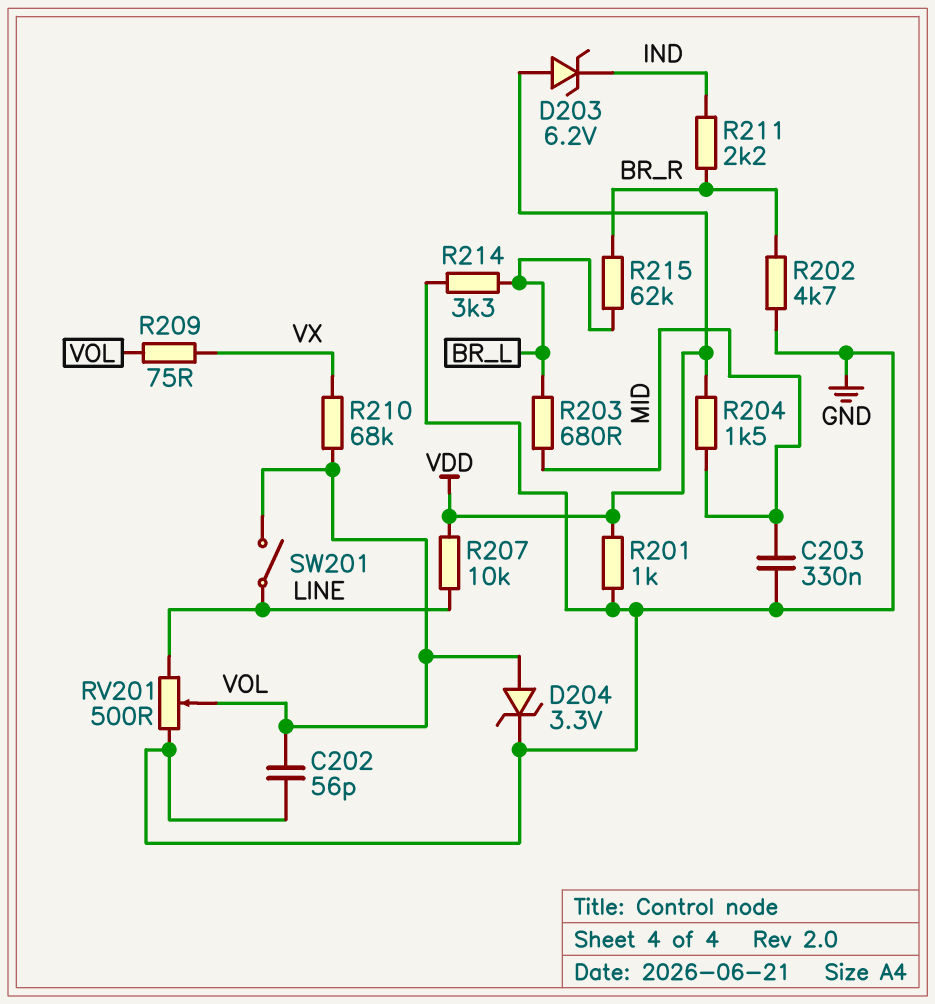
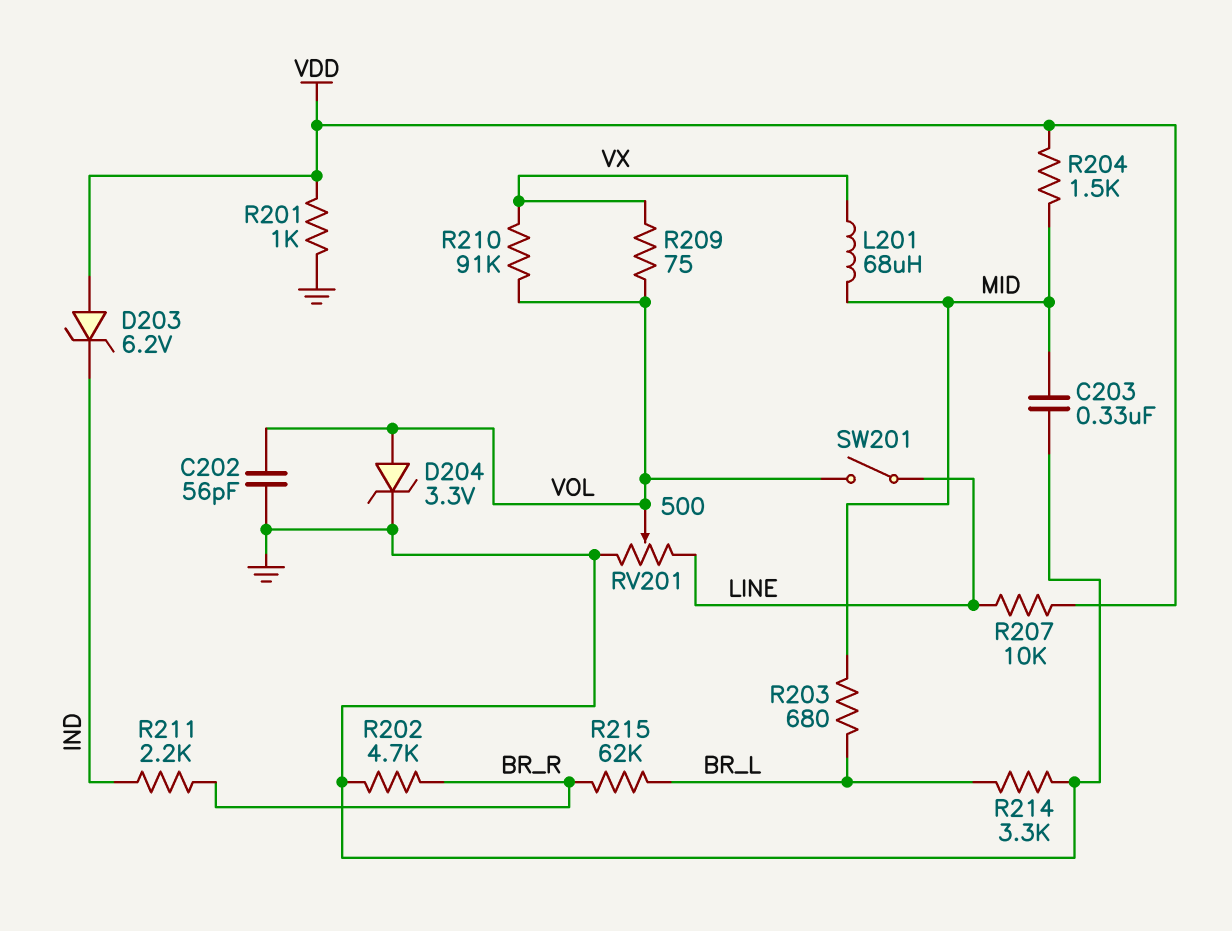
L201: none -> 68uH (MID, VX)
R210: 68k (VOL, VX) -> 91k (VOL, VX)

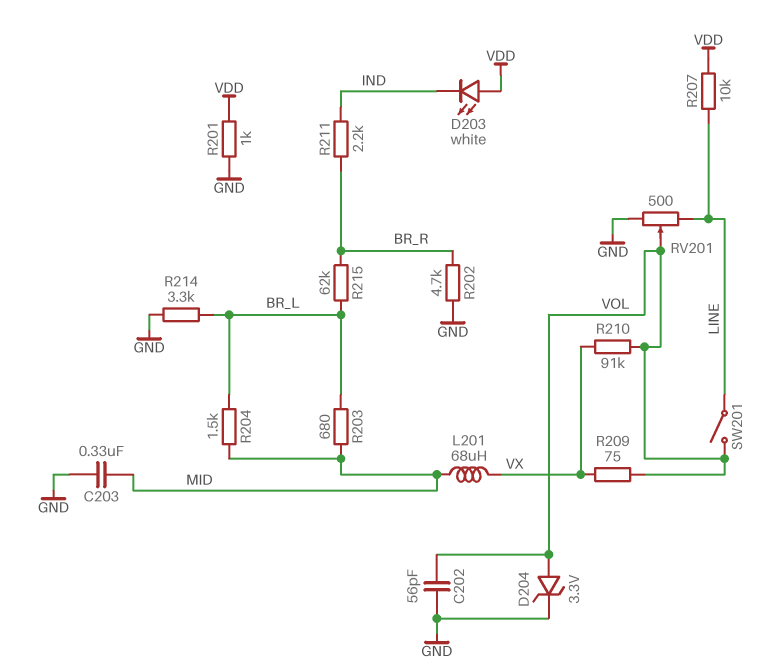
D203: zener 6.2V (A VDD, K IND) -> LED white (A VDD, K IND)
R204: 1.5k (MID, VDD) -> 1.5k (BR_L, MID)

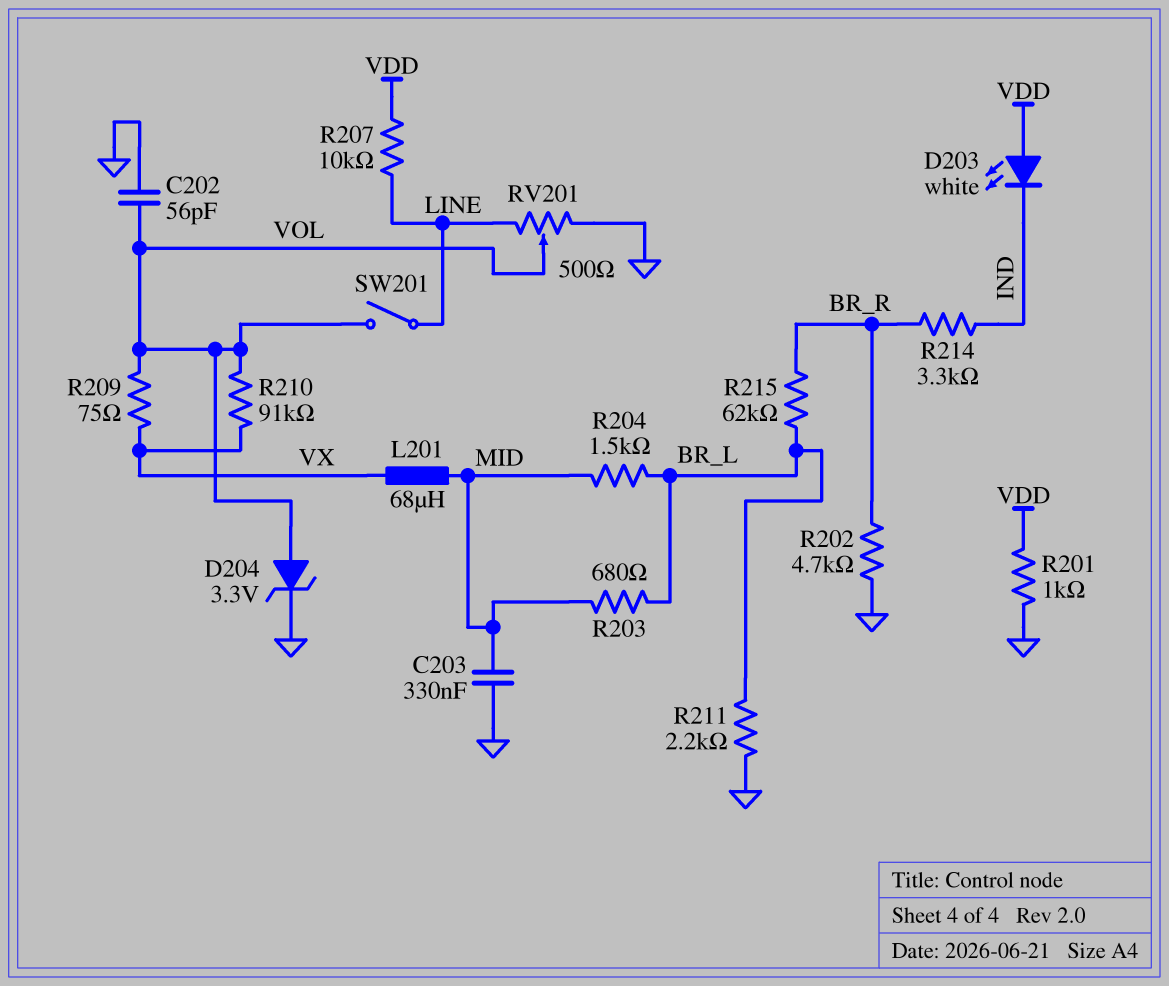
R211: 2.2k (BR_R, IND) -> 2.2k (BR_L, GND)
R214: 3.3k (BR_L, GND) -> 3.3k (BR_R, IND)

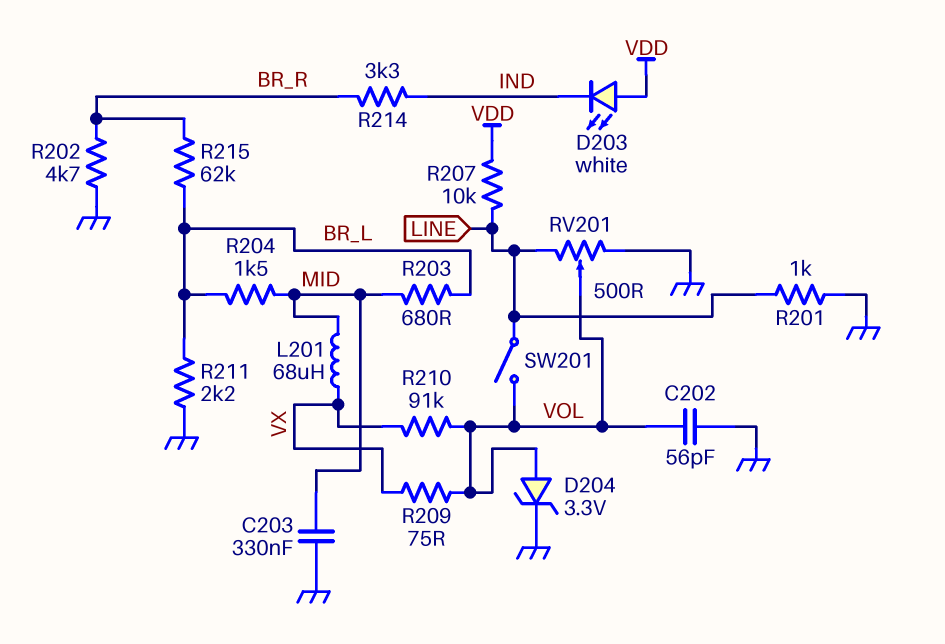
R201: 1k (GND, VDD) -> 1k (GND, LINE)

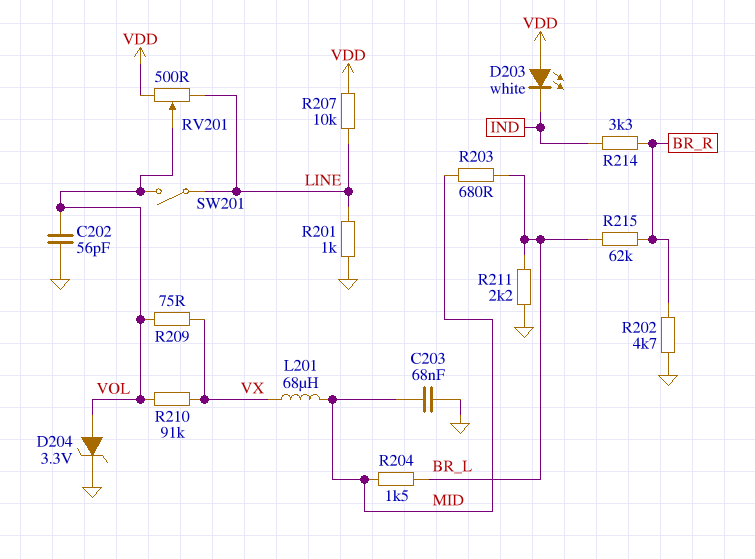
C203: 330nF (GND, MID) -> 68nF (GND, MID)
RV201: 500 (GND, LINE, wiper VOL) -> 500 (LINE, VDD, wiper VOL)

